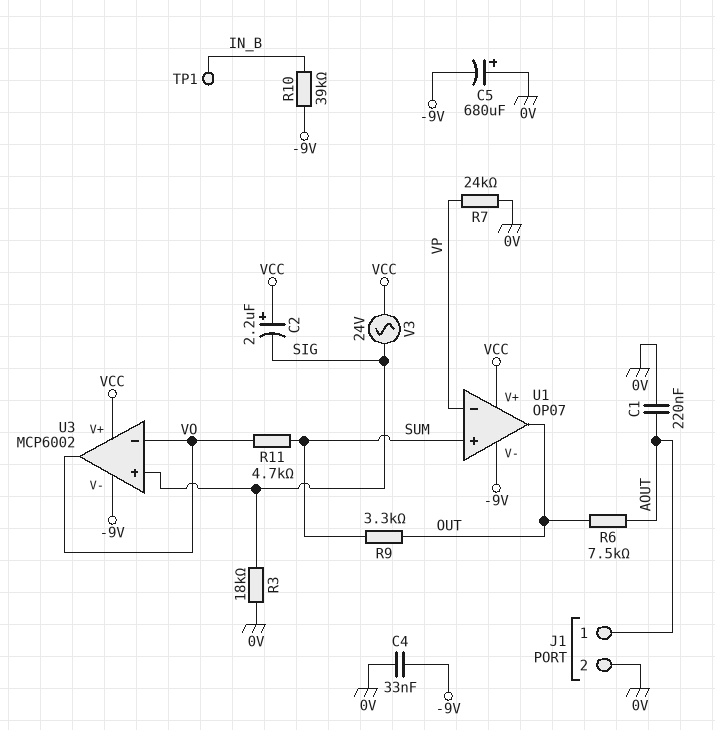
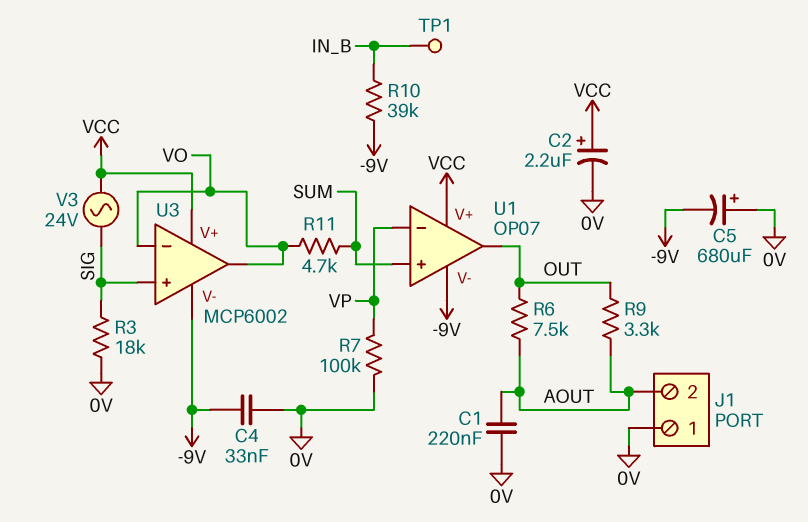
C2: 2.2uF (plus VCC, minus SIG) -> 2.2uF (plus VCC, minus 0V)
J1 pin 1: AOUT -> 0V
J1 pin 2: 0V -> AOUT
R7: 24k (0V, VP) -> 100k (0V, VP)
R9: 3.3k (OUT, SUM) -> 3.3k (AOUT, OUT)

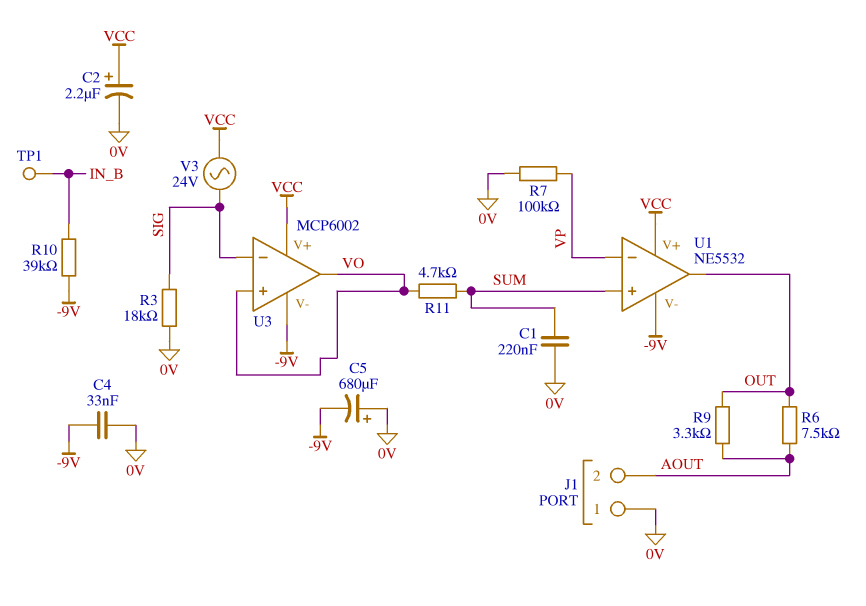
C1: 220nF (0V, AOUT) -> 220nF (0V, SUM)
U1: OP07 -> NE5532
U3 pin in+: SIG -> VO
U3 pin in-: VO -> SIG

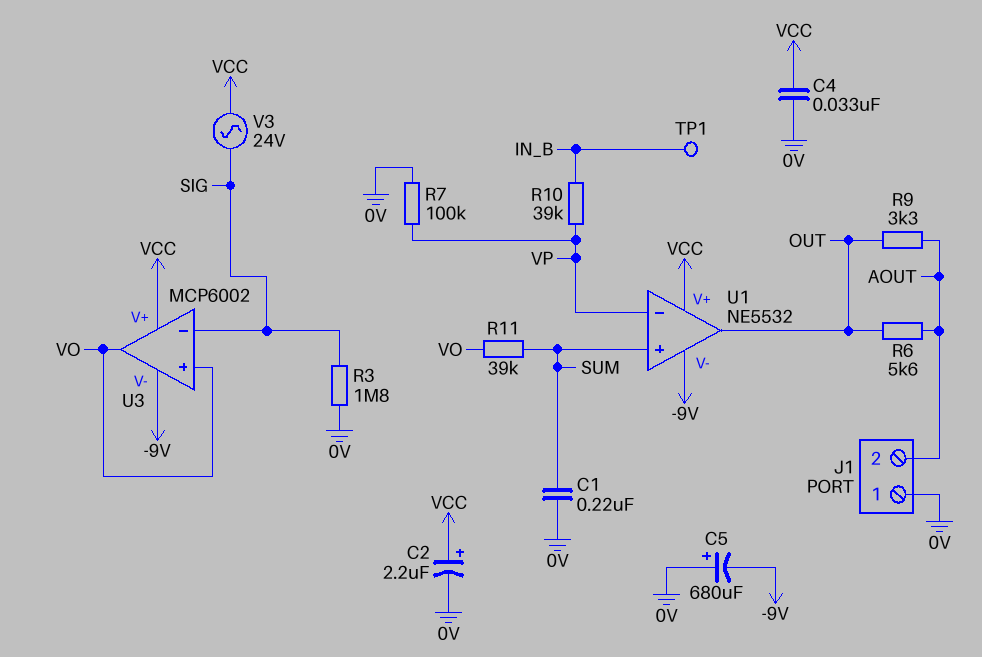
C4: 33nF (-9V, 0V) -> 33nF (0V, VCC)
R3: 18k (0V, SIG) -> 1.8M (0V, SIG)
R6: 7.5k (AOUT, OUT) -> 5.6k (AOUT, OUT)
R10: 39k (-9V, IN_B) -> 39k (IN_B, VP)
R11: 4.7k (SUM, VO) -> 39k (SUM, VO)

